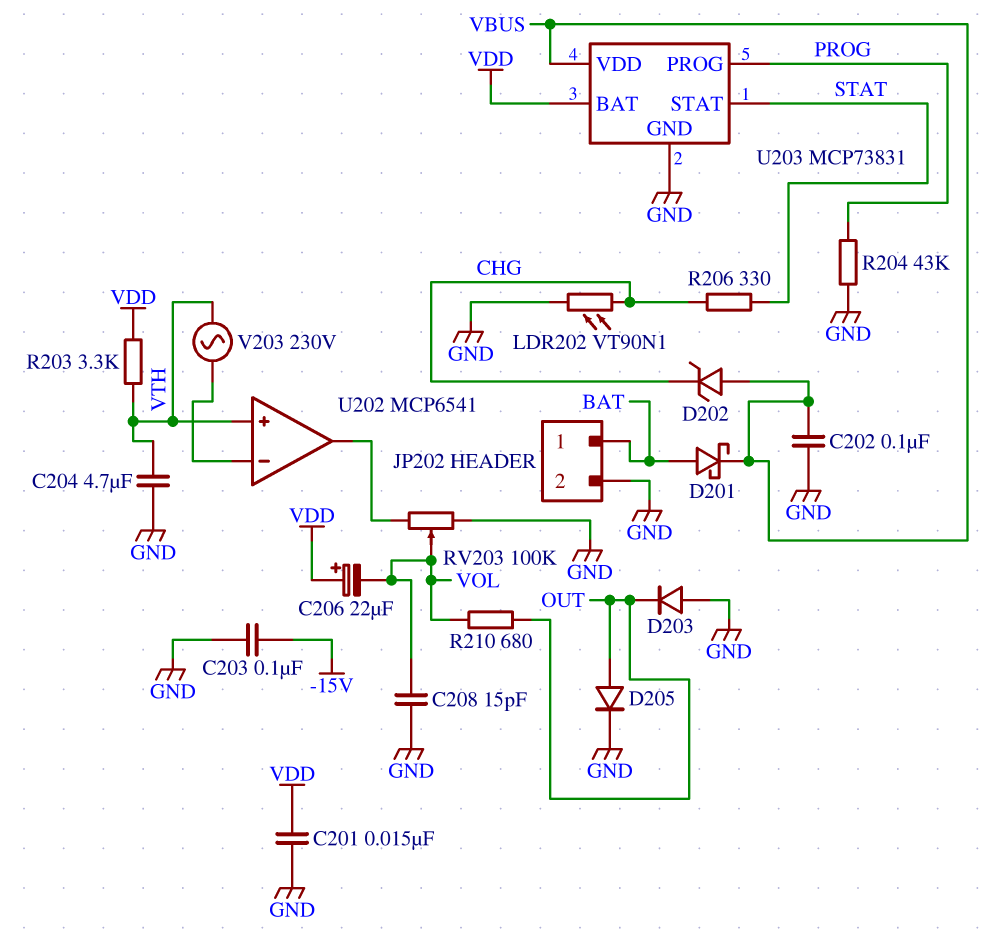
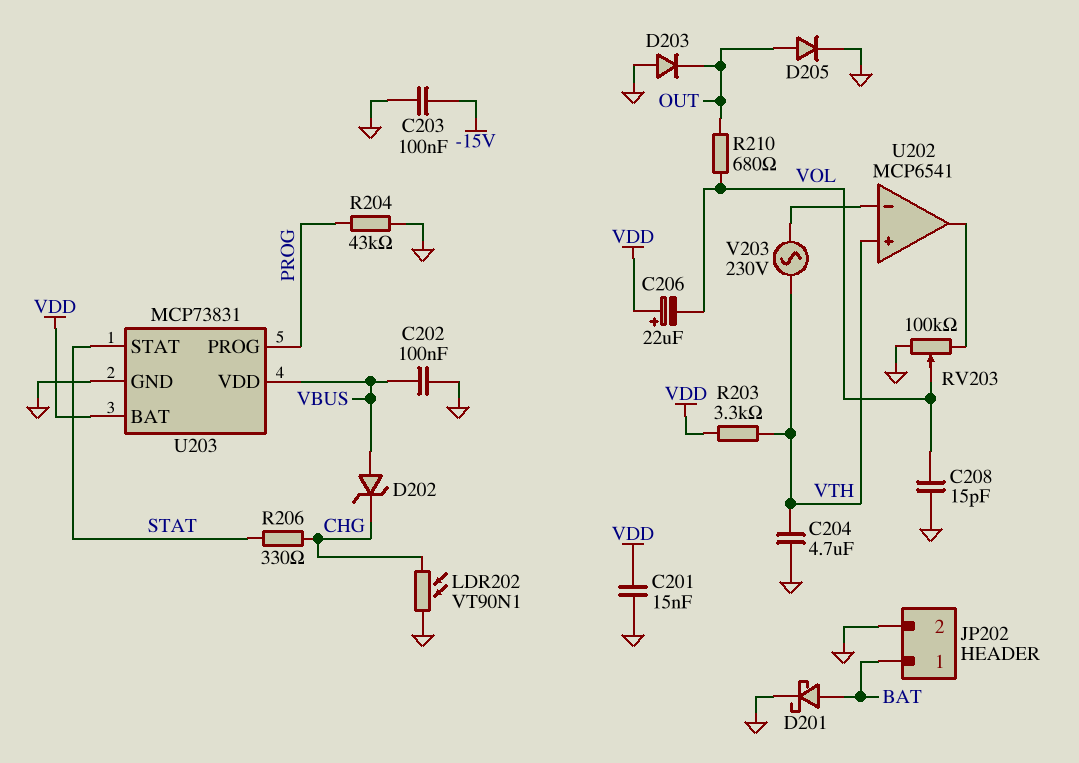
D201: schottky (A BAT, K VBUS) -> schottky (A BAT, K GND)

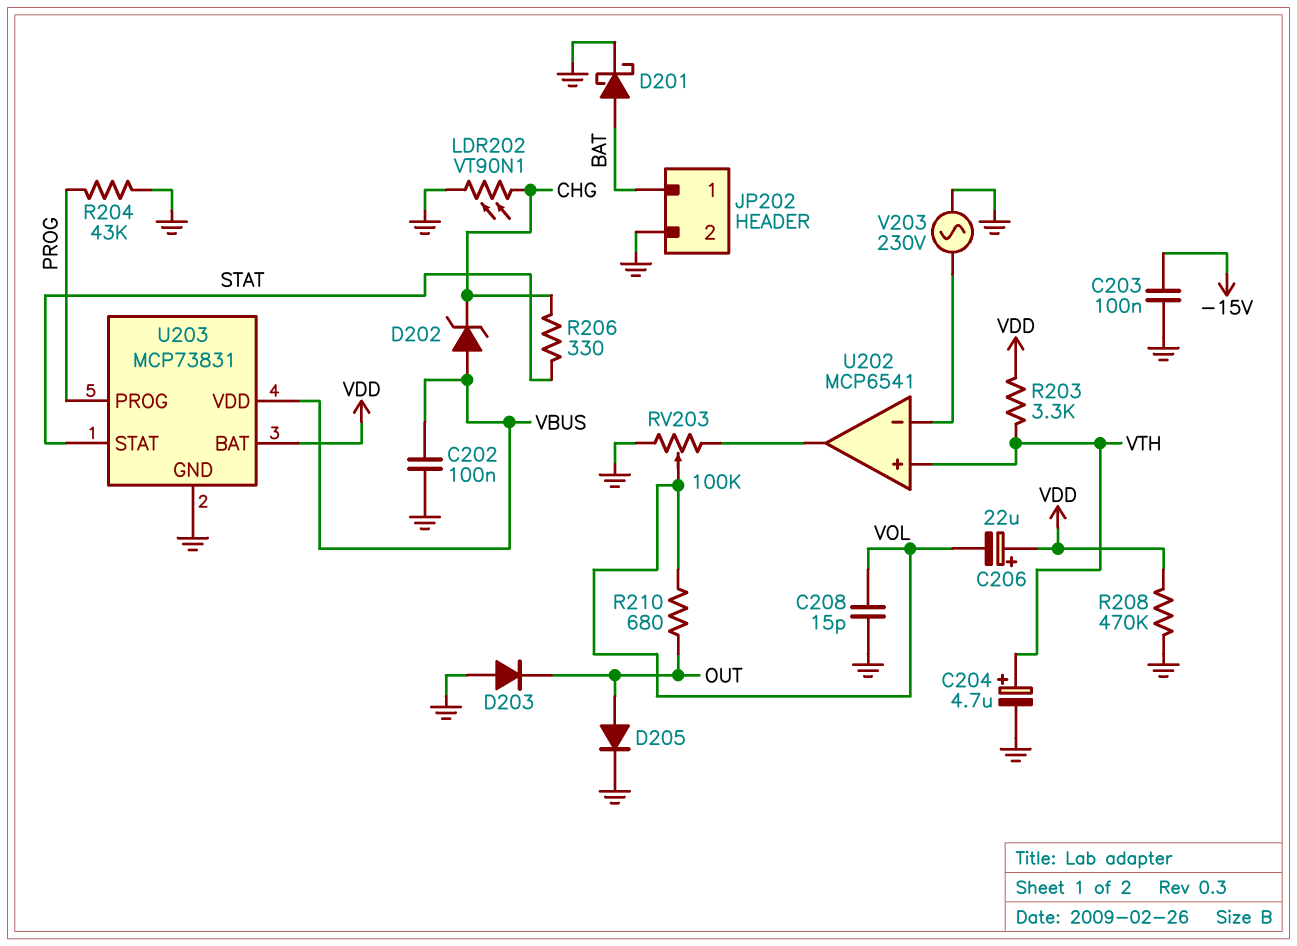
C201: 15nF (GND, VDD) -> none
C204: 4.7uF (GND, VTH) -> 4.7uF (plus VTH, minus GND)
R208: none -> 470k (GND, VDD)
V203: AC 230V (U202/in-, VTH) -> AC 230V (GND, U202/in-)

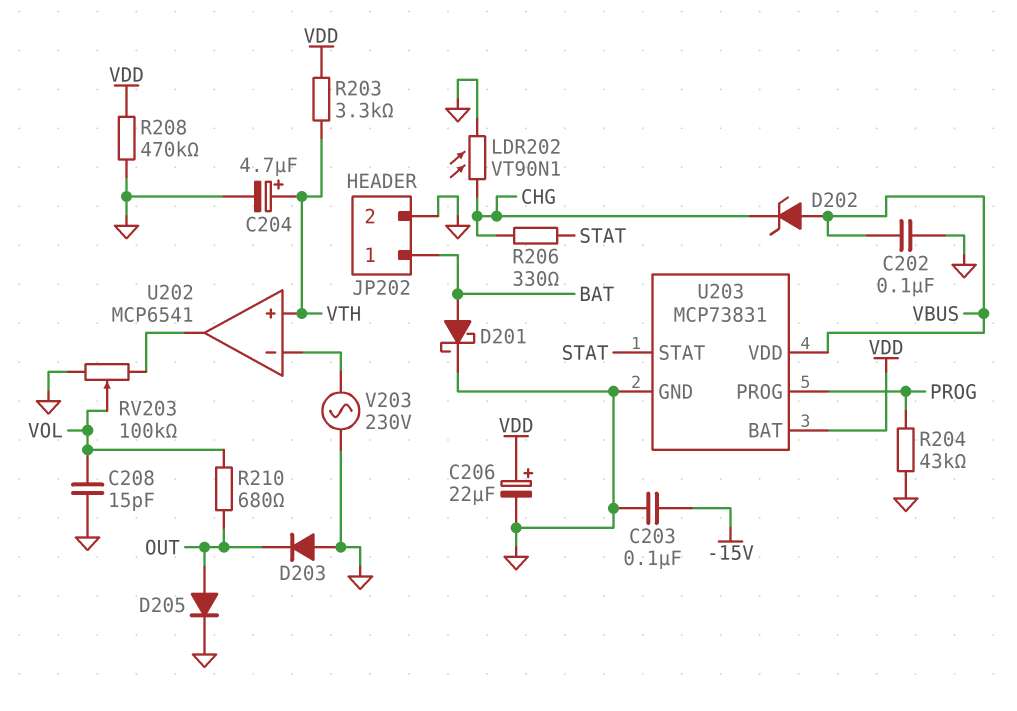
C206: 22uF (plus VDD, minus VOL) -> 22uF (plus VDD, minus GND)

